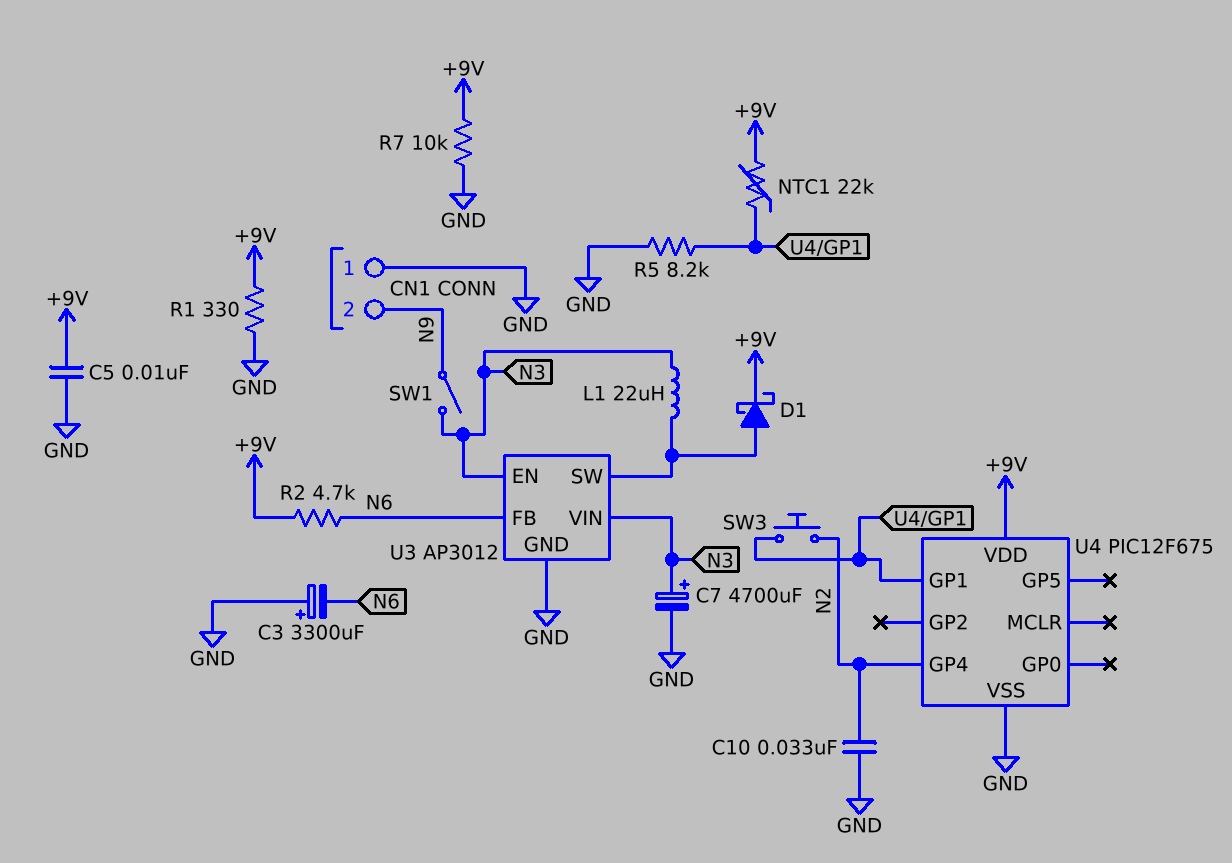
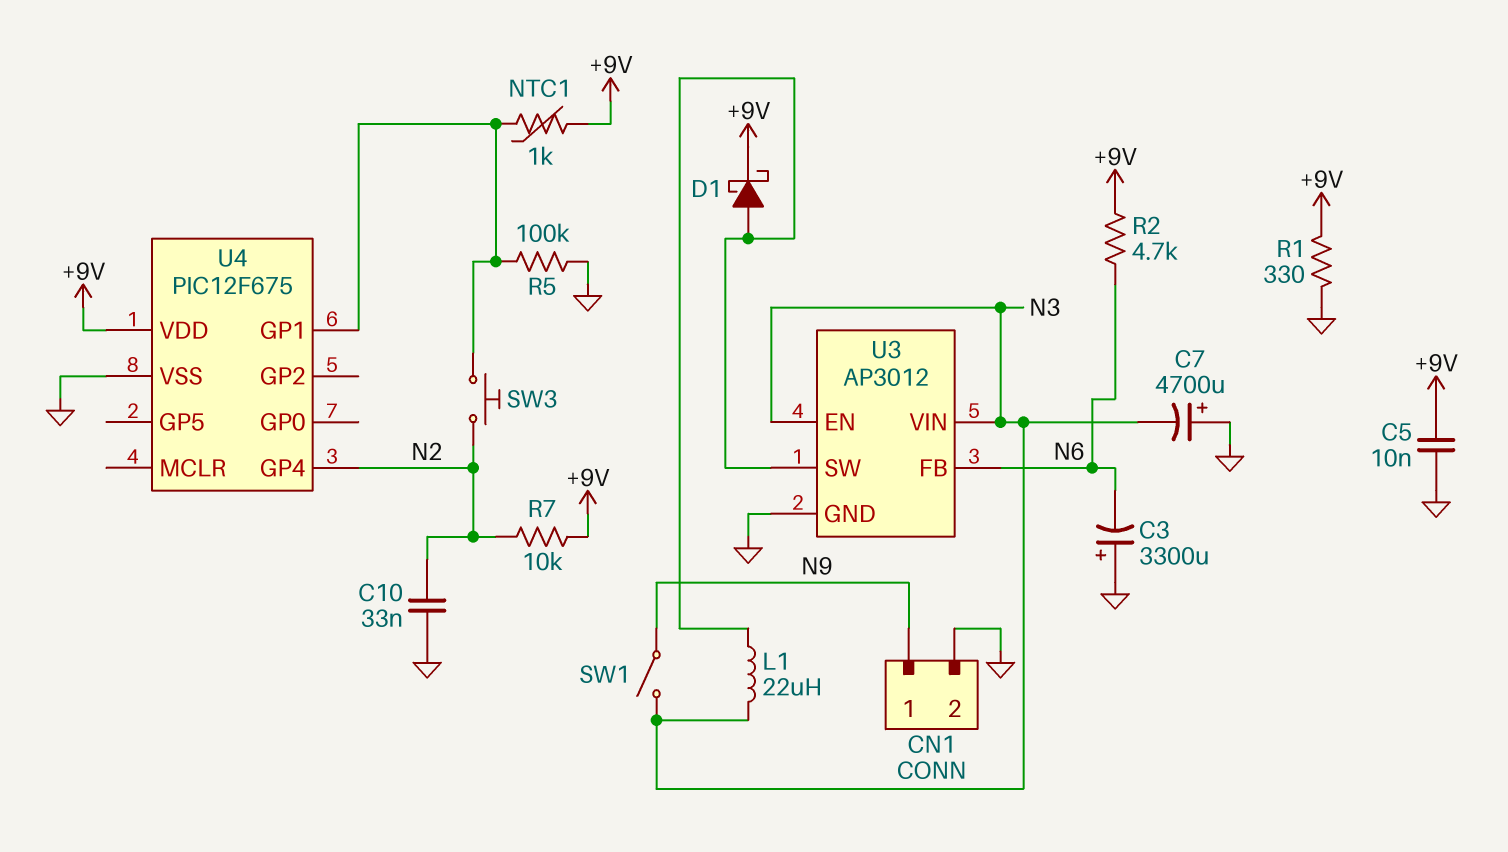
C7: 4700uF (plus N3, minus GND) -> 4700uF (plus GND, minus N3)
CN1 pin 1: GND -> N9
CN1 pin 2: N9 -> GND
NTC1: 22k (+9V, U4/GP1) -> 1k (+9V, U4/GP1)
R5: 8.2k (GND, U4/GP1) -> 100k (GND, U4/GP1)
R7: 10k (+9V, GND) -> 10k (+9V, N2)

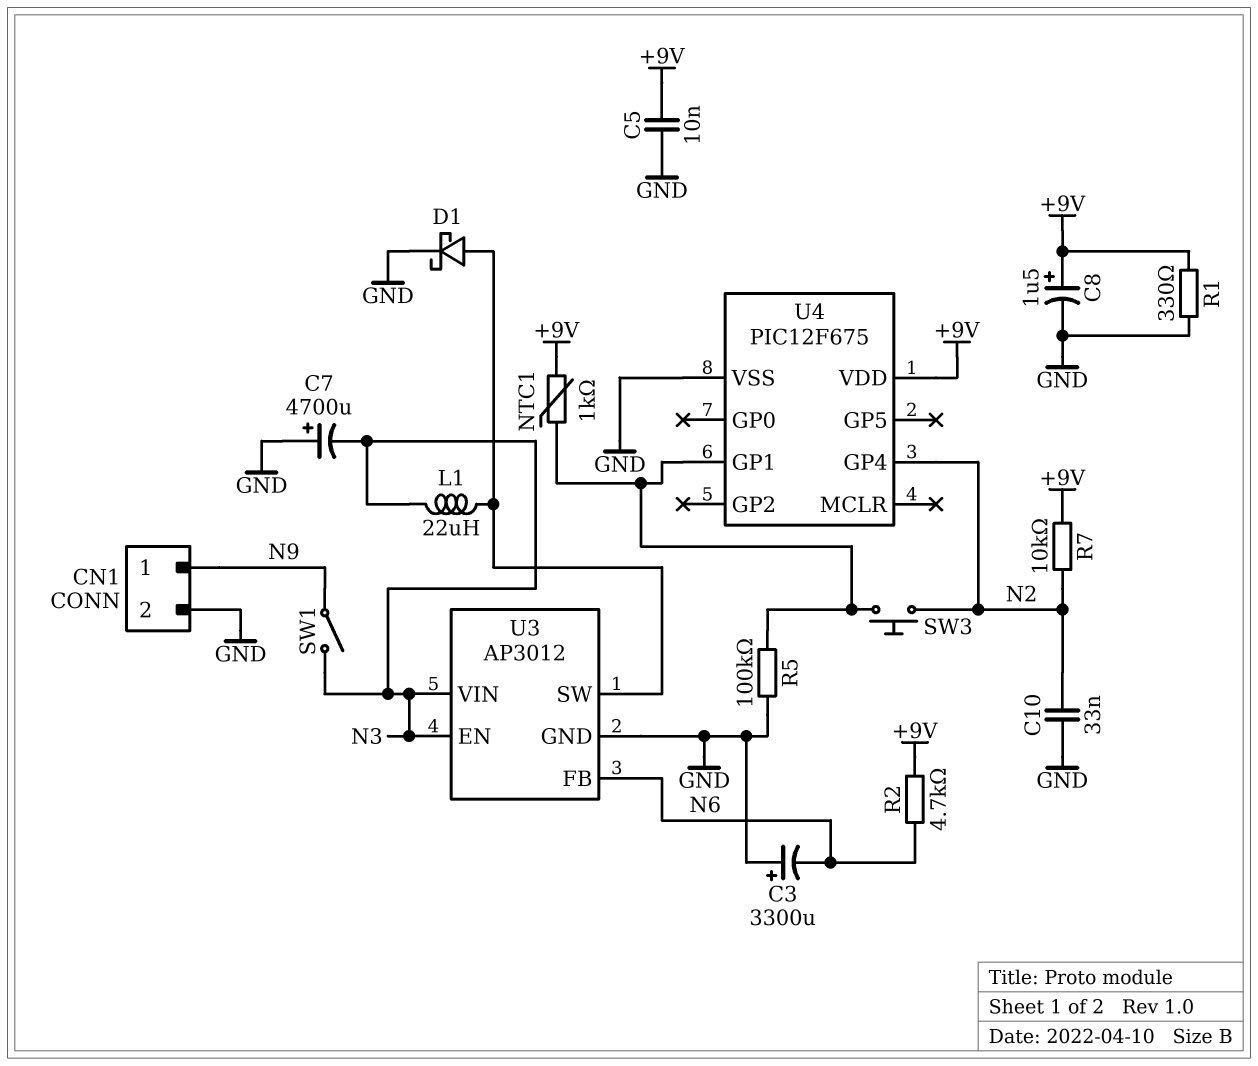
C8: none -> 1.5uF (plus +9V, minus GND)
D1: schottky (A U3/SW, K +9V) -> schottky (A U3/SW, K GND)

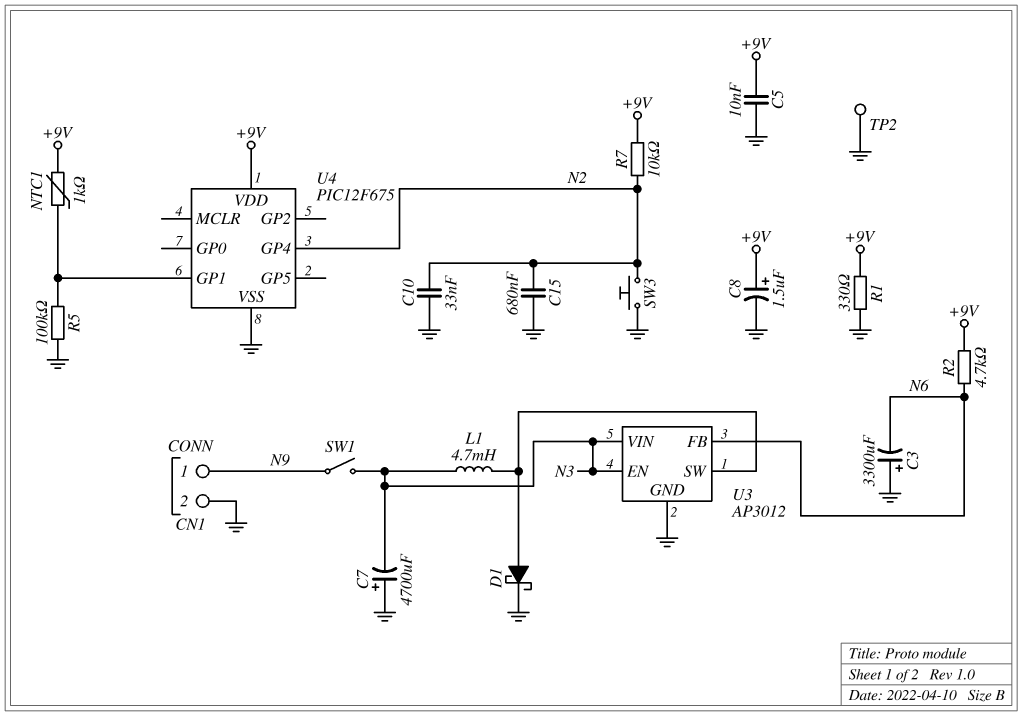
C15: none -> 680nF (GND, N2)
L1: 22uH (N3, U3/SW) -> 4.7mH (N3, U3/SW)
SW3: button (N2, U4/GP1) -> button (GND, N2)
TP2: none -> test point (GND)

